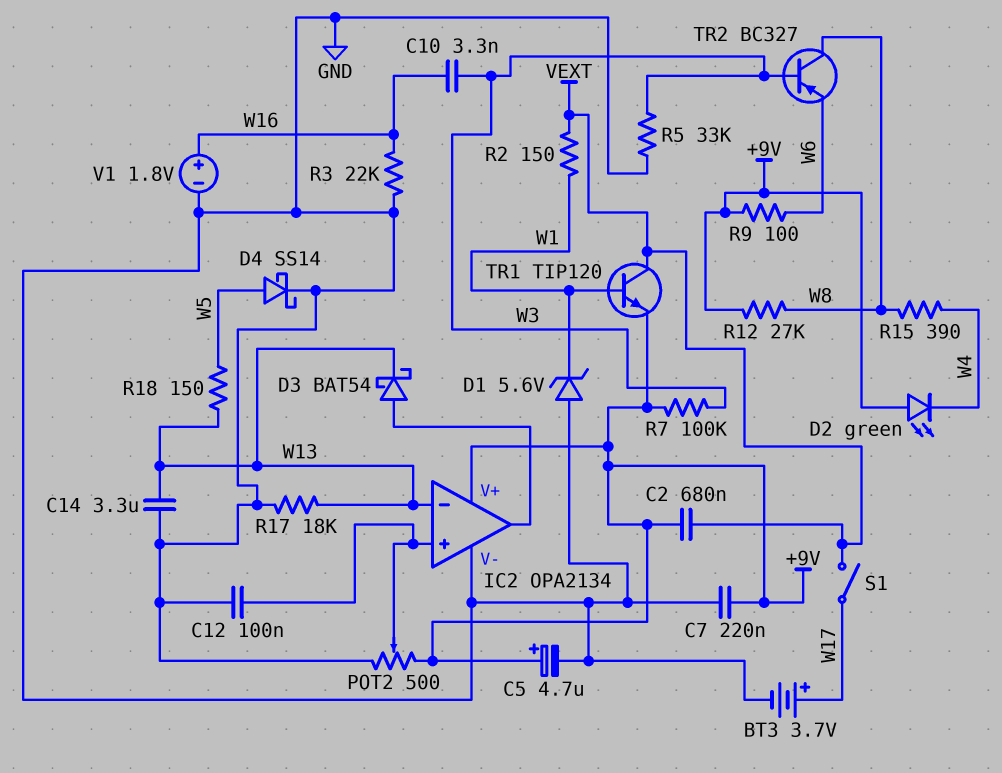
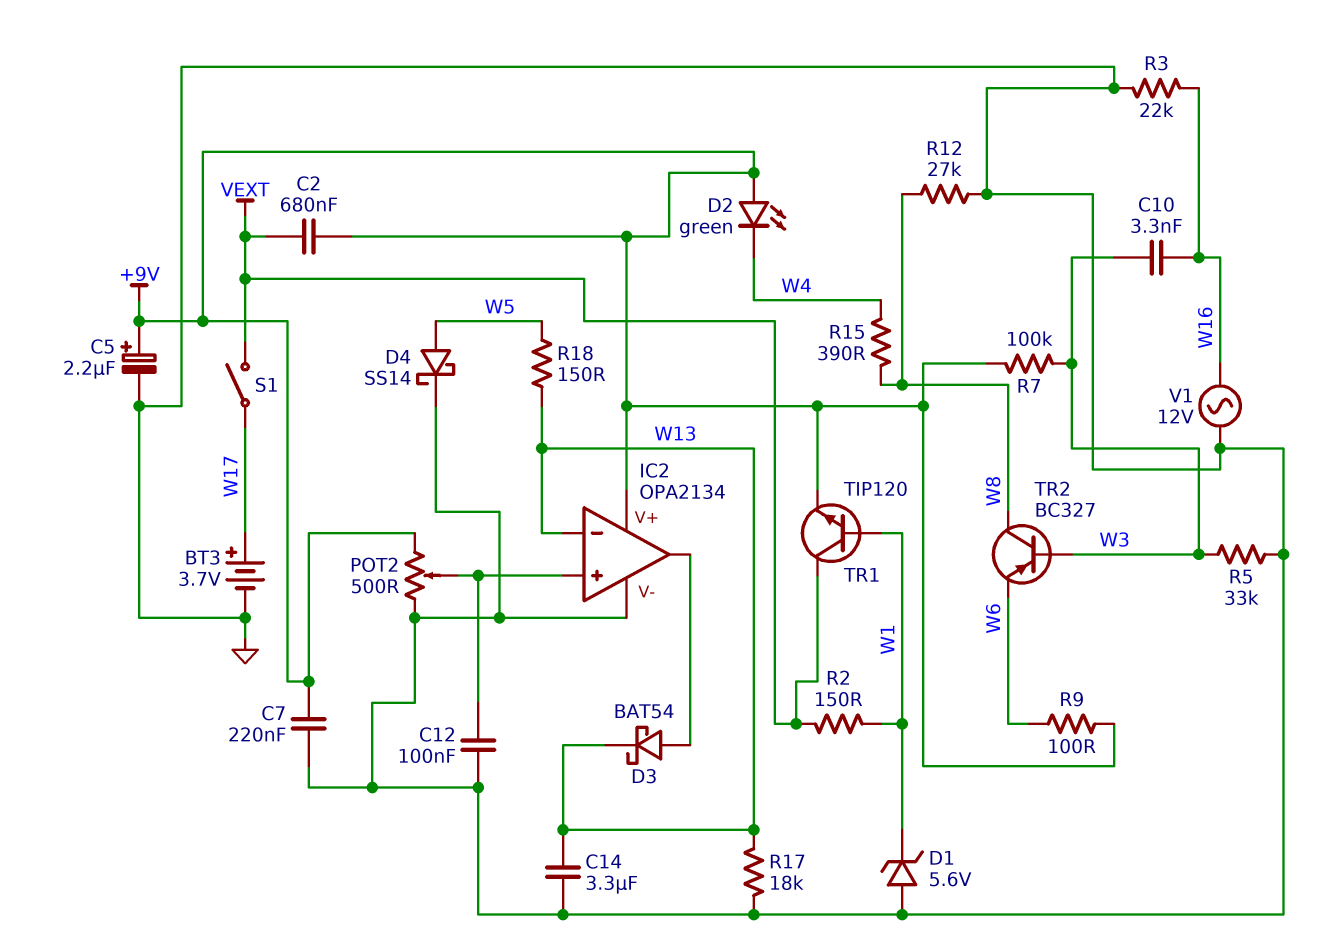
C5: 4.7uF (plus +9V, minus GND) -> 2.2uF (plus +9V, minus GND)
R12: 27k (+9V, W8) -> 27k (GND, W8)
V1: 1.8V (plus W16, minus GND) -> AC 12V (GND, W16)

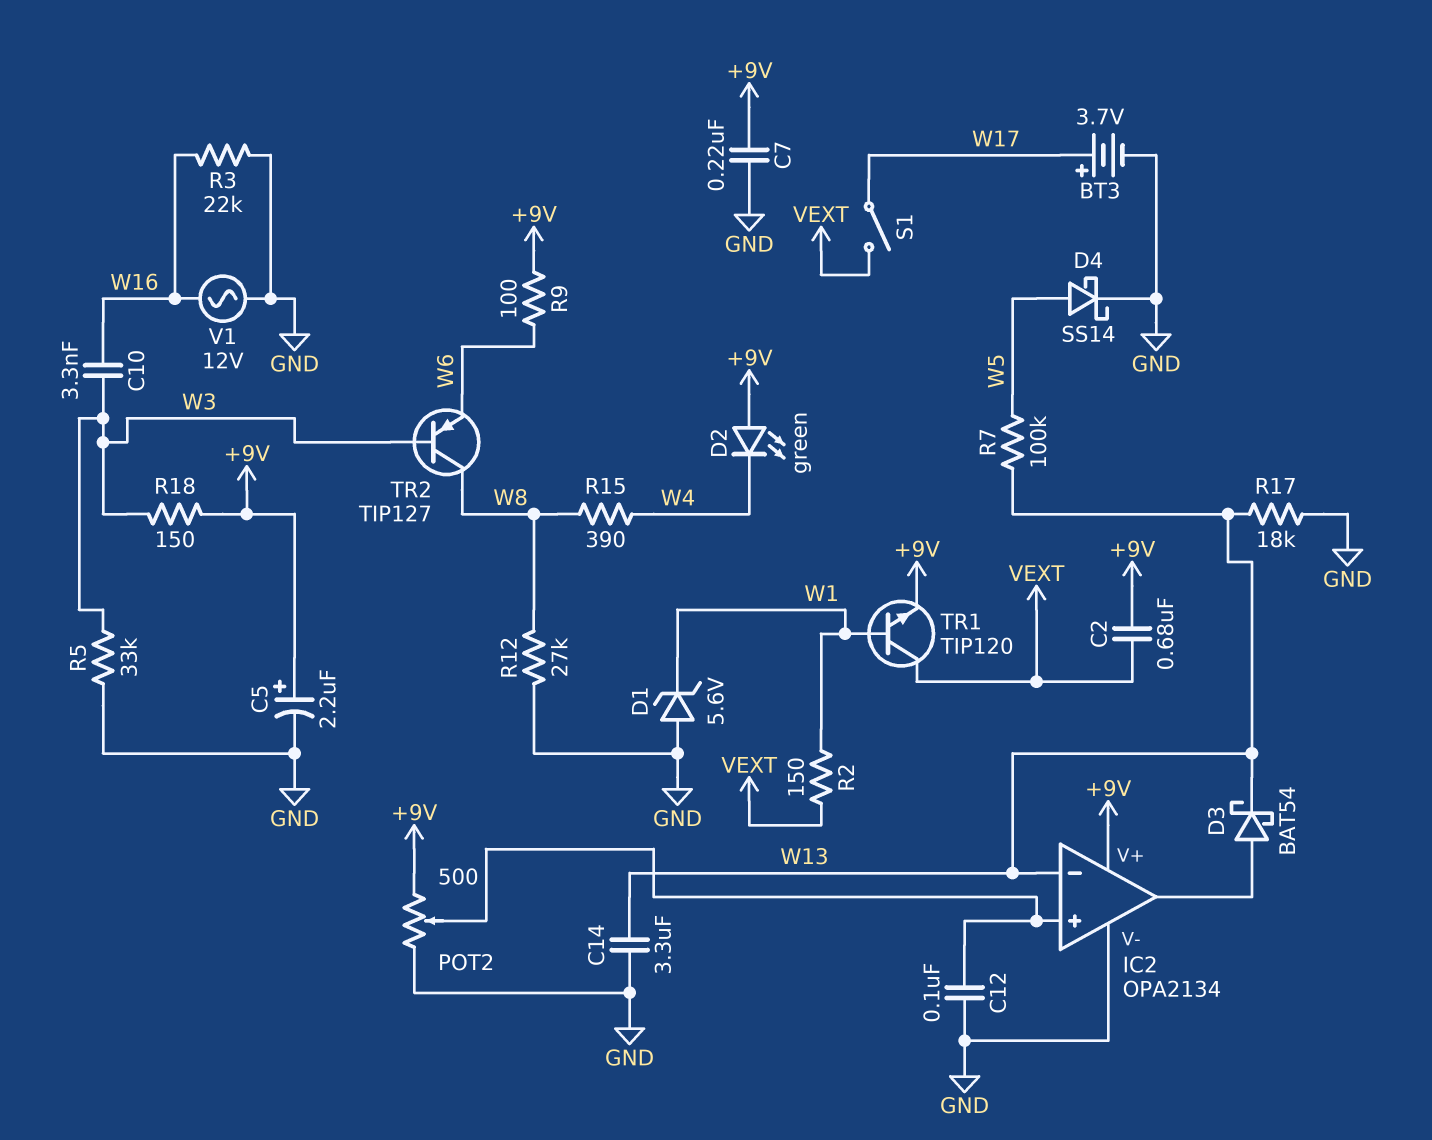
R7: 100k (+9V, W3) -> 100k (W5, W13)
R18: 150 (W5, W13) -> 150 (+9V, W3)
TR2: PNP BC327 (B W3, C W8, E W6) -> PNP TIP127 (B W3, C W8, E W6)

